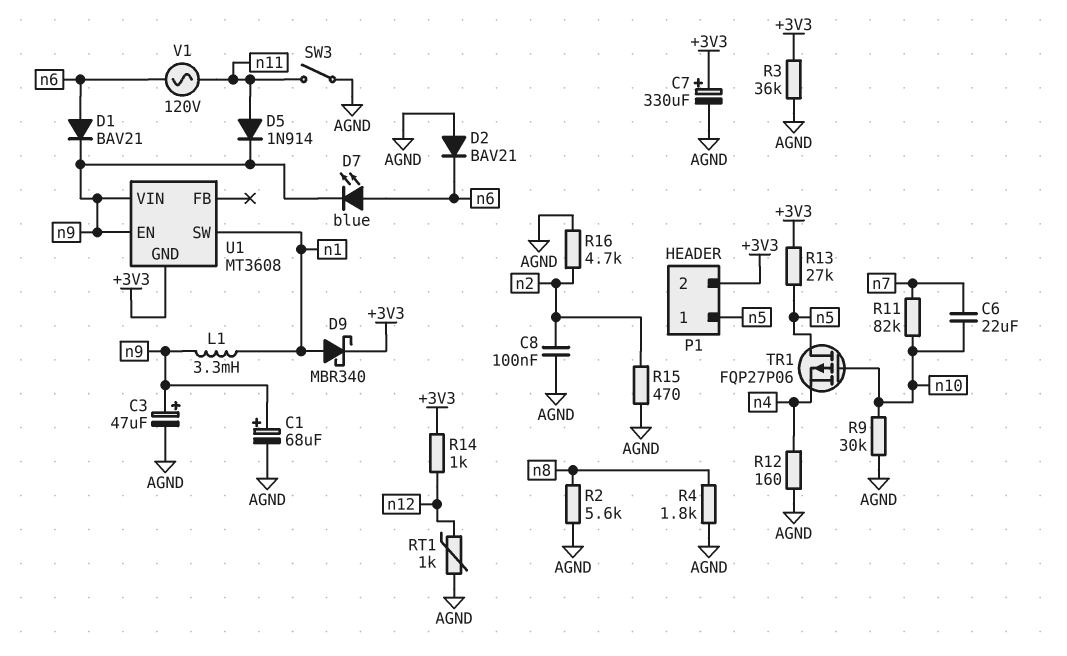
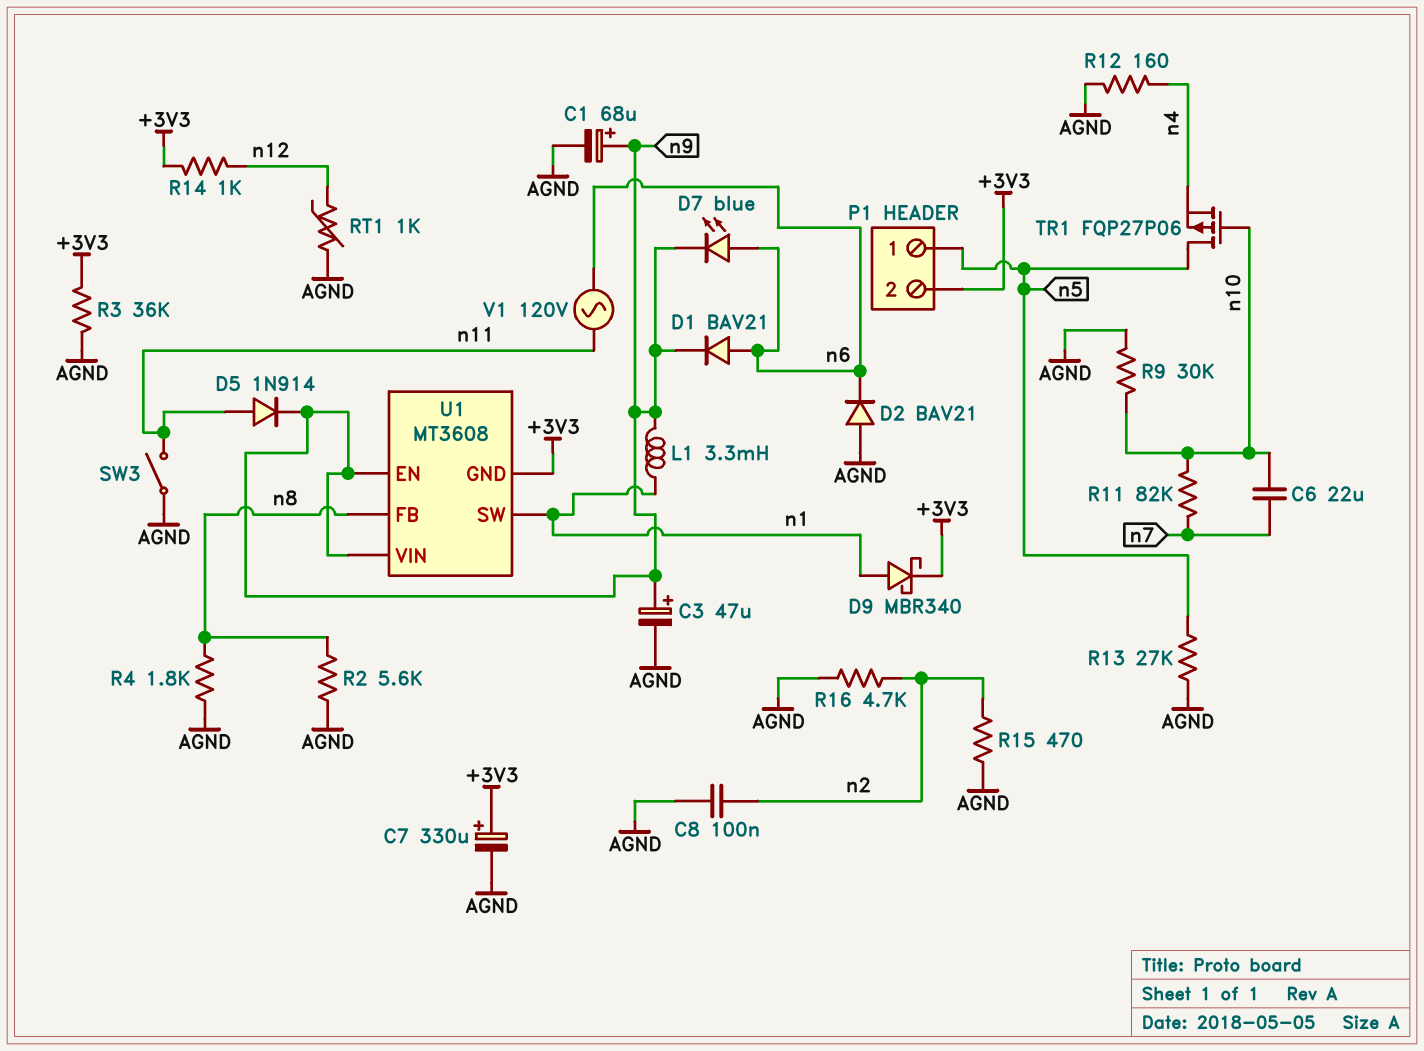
R13: 27k (+3V3, n5) -> 27k (AGND, n5)
U1 pin FB: none -> n8

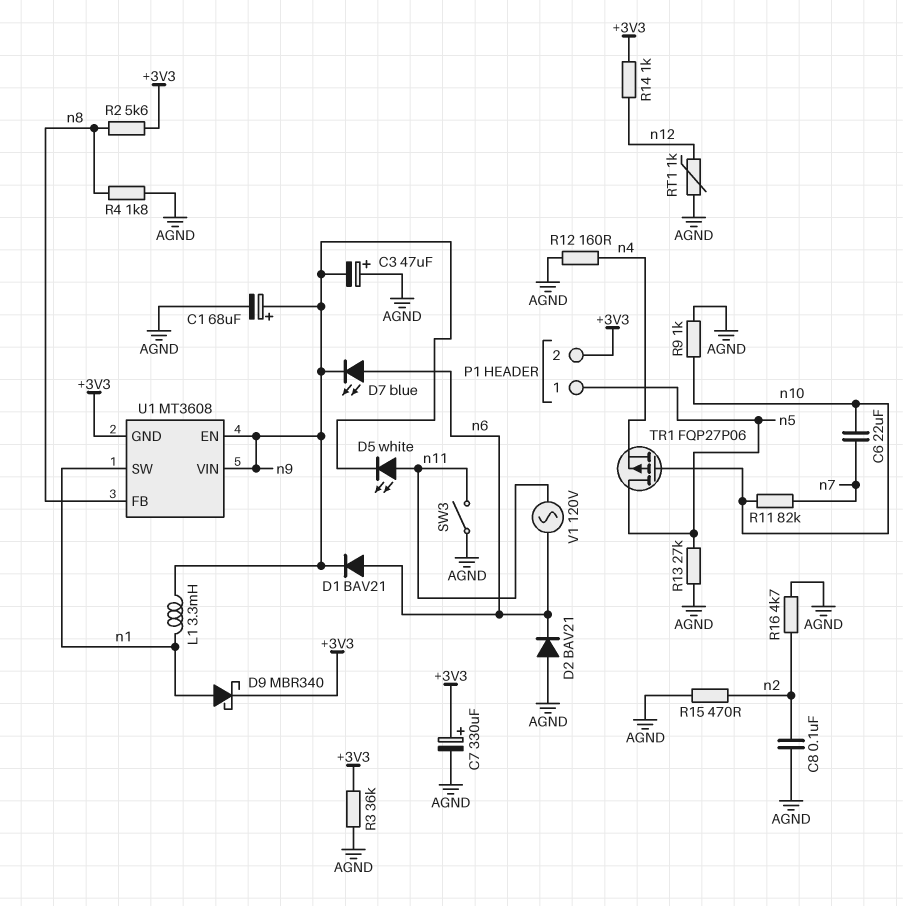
C3: 47uF (plus n9, minus AGND) -> 47uF (plus AGND, minus n9)
D5: diode 1N914 (A n11, K n9) -> LED white (A n11, K n9)
R2: 5.6k (AGND, n8) -> 5.6k (+3V3, n8)
R9: 30k (AGND, n10) -> 1k (AGND, n10)

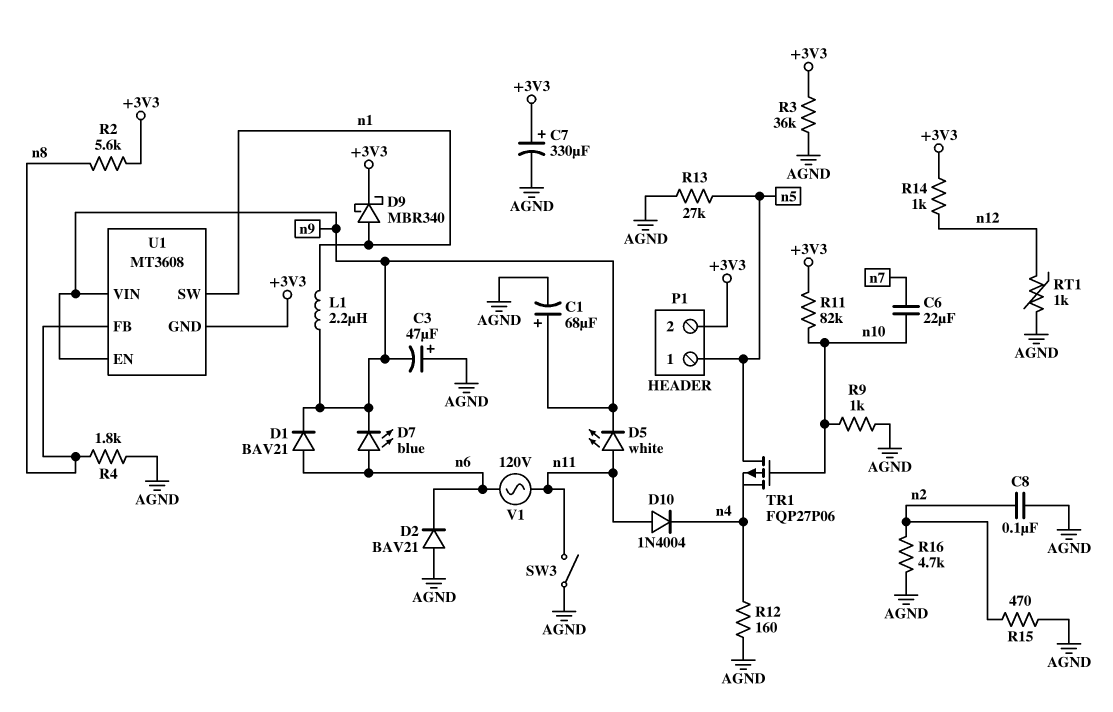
D10: none -> diode 1N4004 (A n11, K n4)
L1: 3.3mH (n1, n9) -> 2.2uH (n1, n9)
R11: 82k (n7, n10) -> 82k (+3V3, n10)

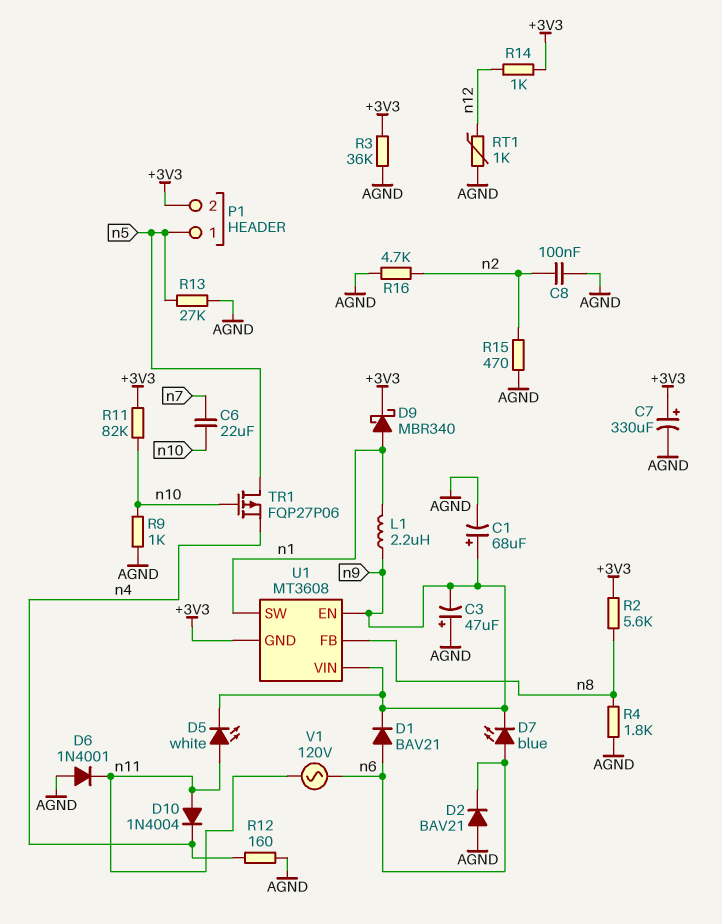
D6: none -> diode 1N4001 (A AGND, K n11)
SW3: switch (AGND, n11) -> none

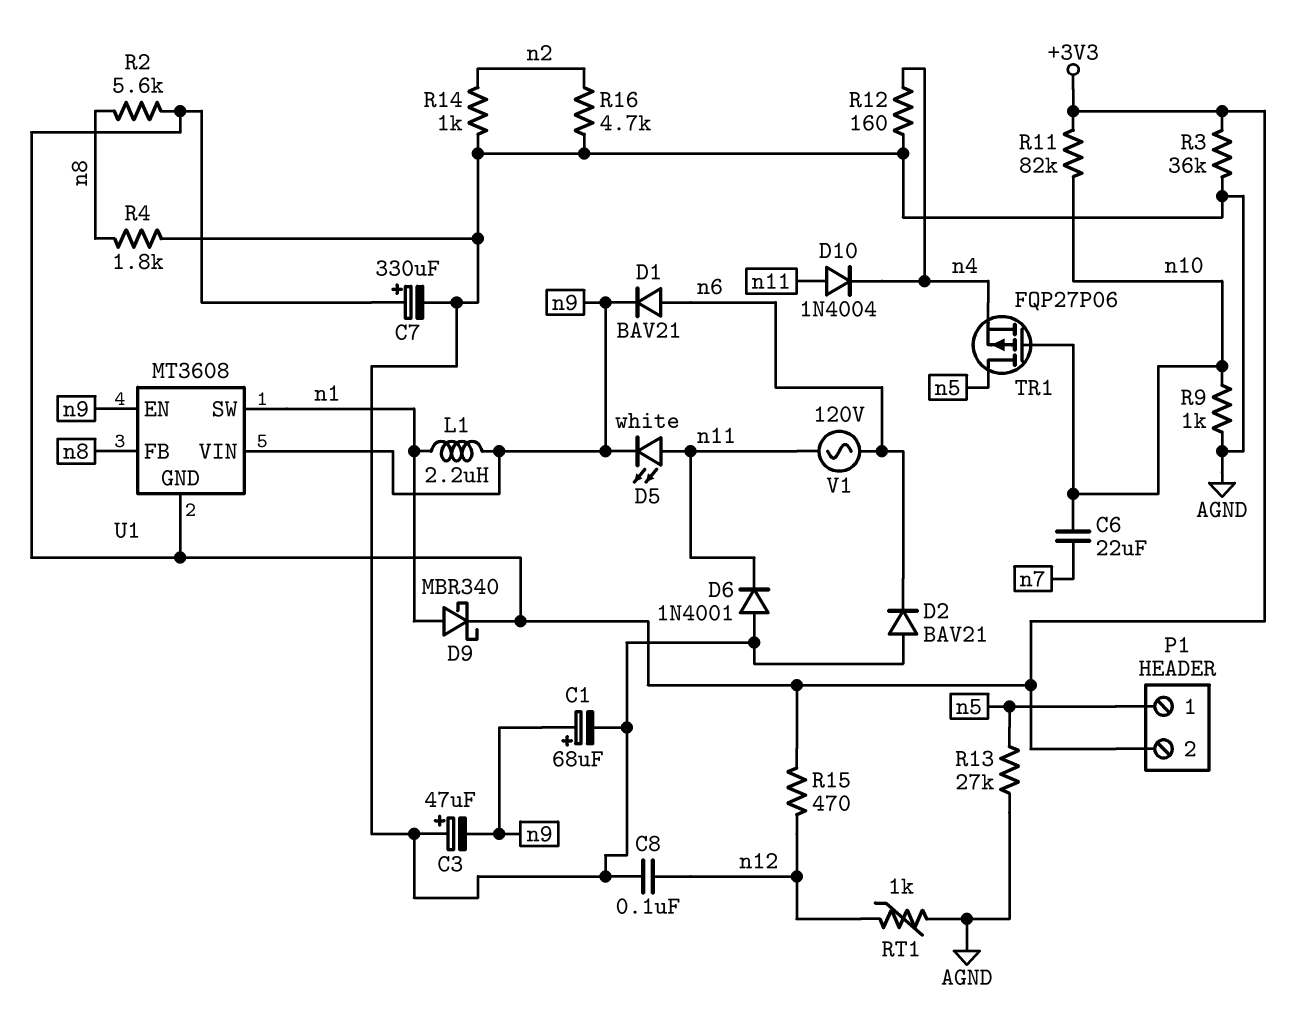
C8: 100nF (AGND, n2) -> 100nF (AGND, n12)
D7: LED blue (A n6, K n9) -> none
R14: 1k (+3V3, n12) -> 1k (AGND, n2)
R15: 470 (AGND, n2) -> 470 (+3V3, n12)

